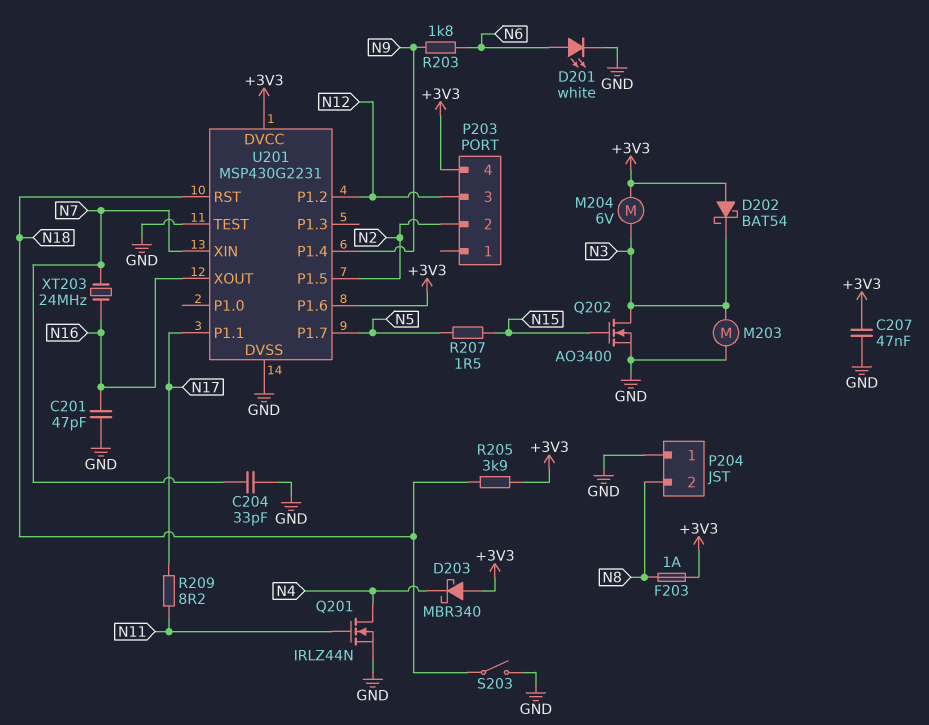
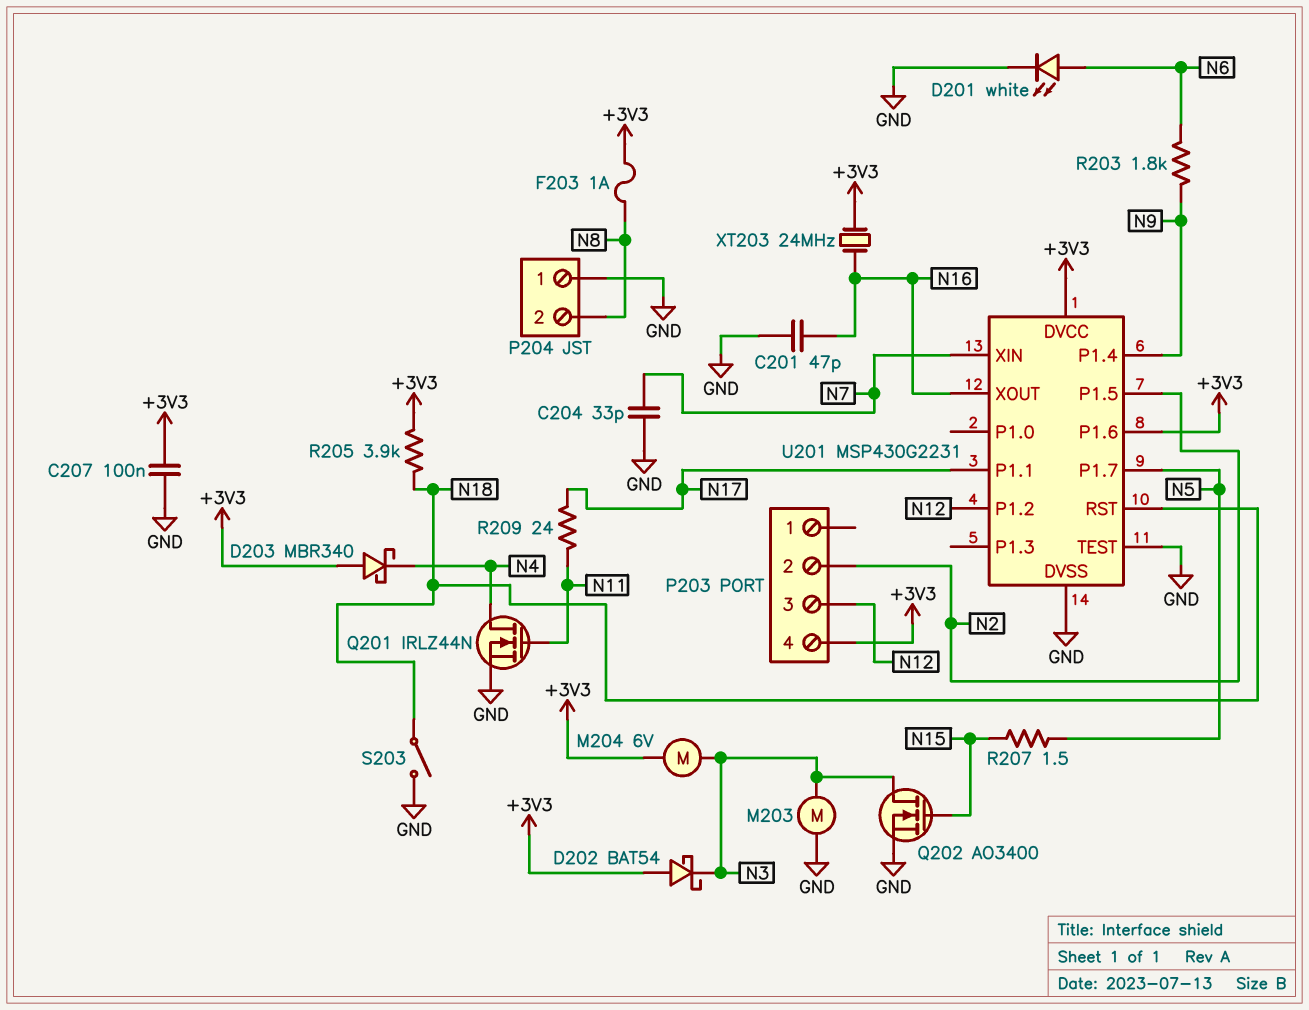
C207: 47nF (+3V3, GND) -> 100nF (+3V3, GND)
R209: 8.2 (N11, N17) -> 24 (N11, N17)
XT203: 24MHz (N7, N16) -> 24MHz (+3V3, N16)

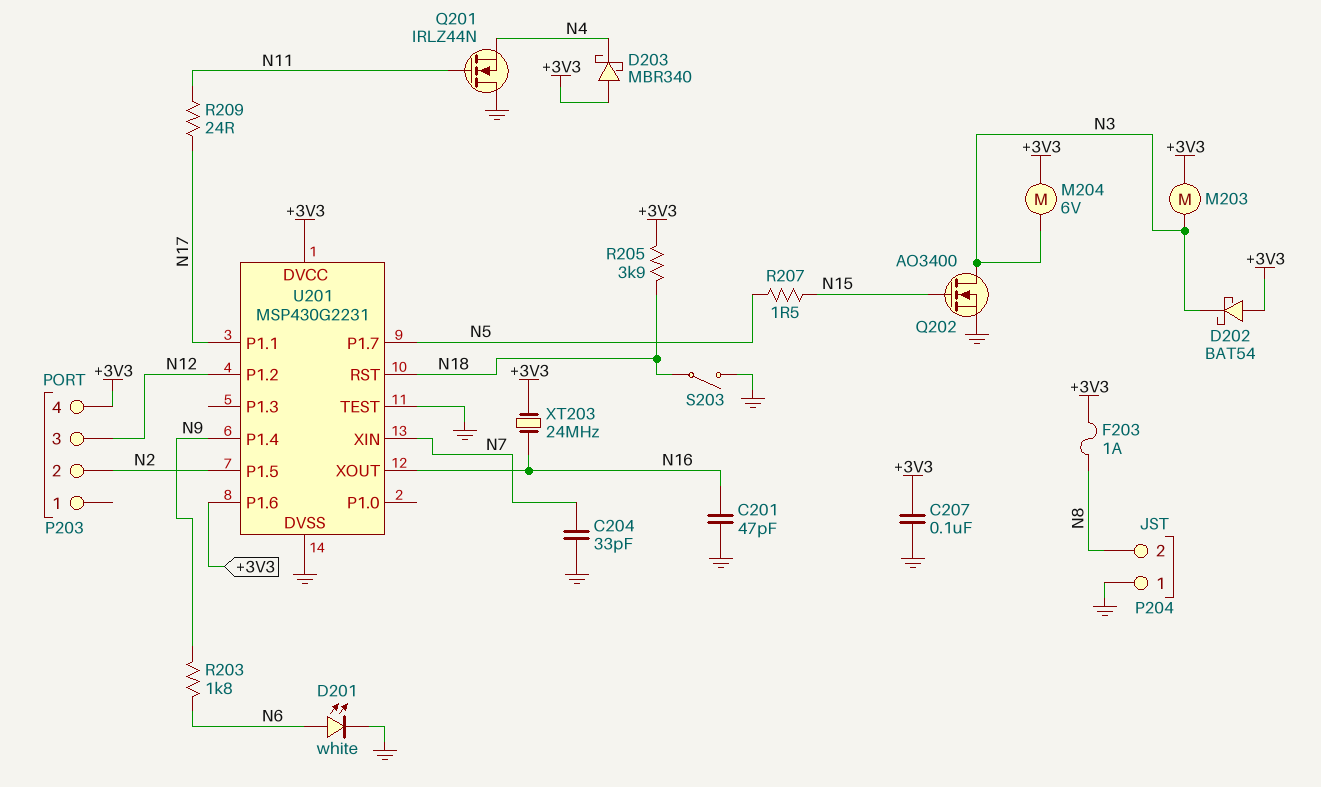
M203: motor (GND, N3) -> motor (+3V3, N3)
Q201: NMOS IRLZ44N (G N11, D N4, S GND) -> NMOS IRLZ44N (G N11, D GND, S N4)

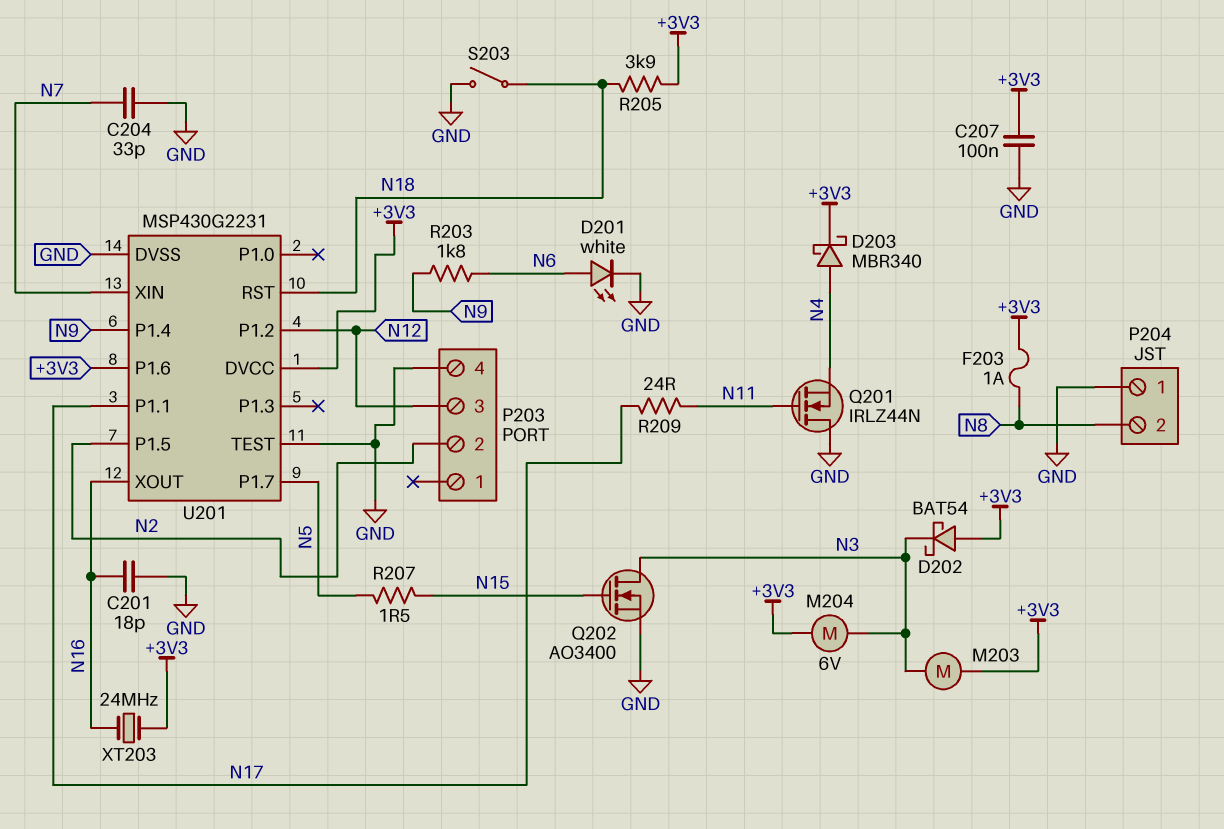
C201: 47pF (GND, N16) -> 18pF (GND, N16)
D203: schottky MBR340 (A +3V3, K N4) -> schottky MBR340 (A N4, K +3V3)
P203 pin 4: +3V3 -> GND

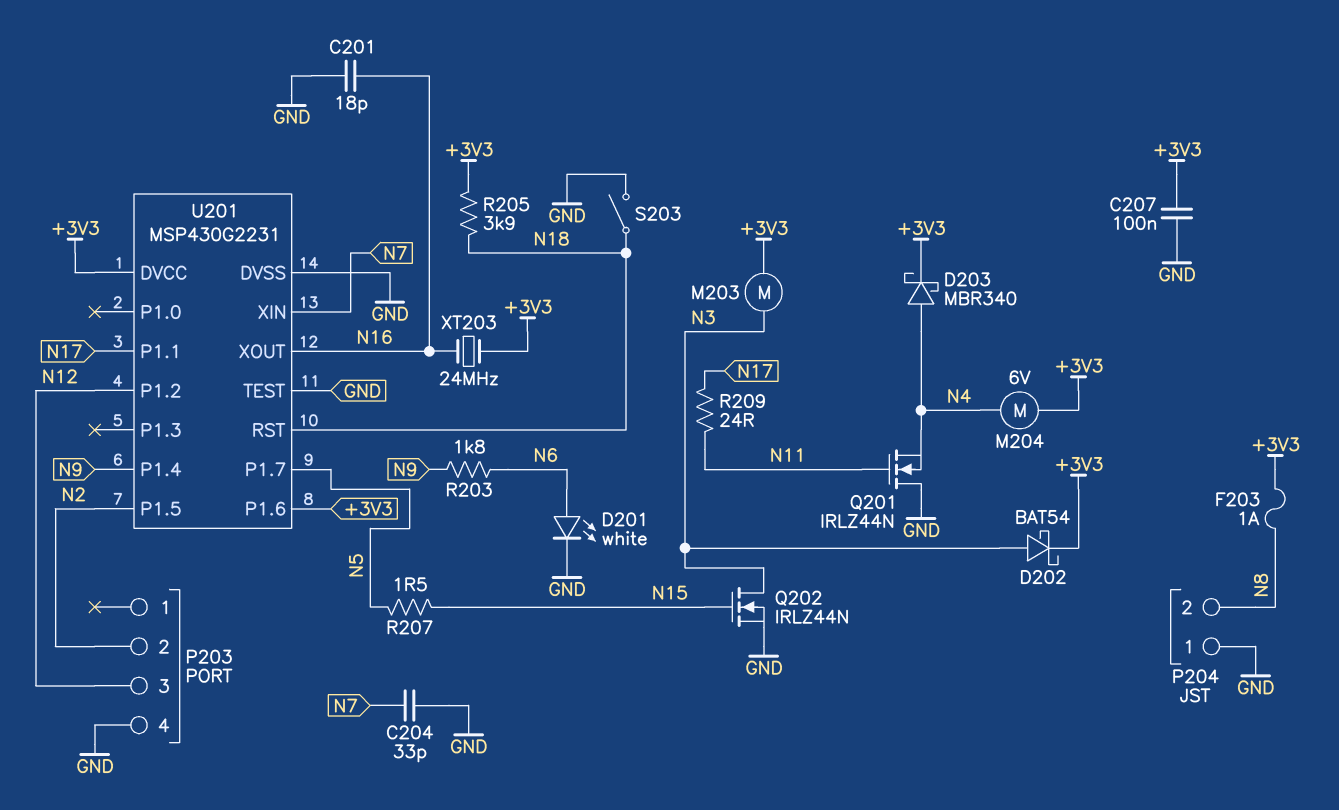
D202: schottky BAT54 (A +3V3, K N3) -> schottky BAT54 (A N3, K +3V3)
M204: motor 6V (+3V3, N3) -> motor 6V (+3V3, N4)
Q202: NMOS AO3400 (G N15, D N3, S GND) -> NMOS IRLZ44N (G N15, D N3, S GND)

